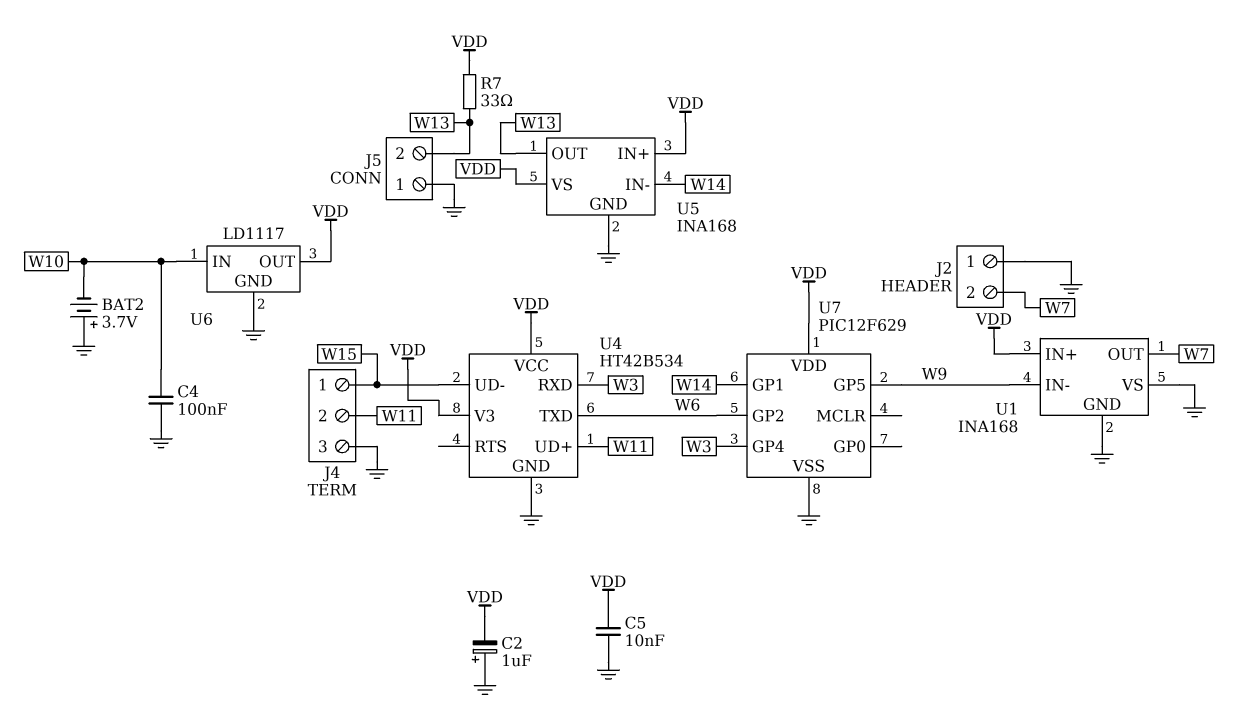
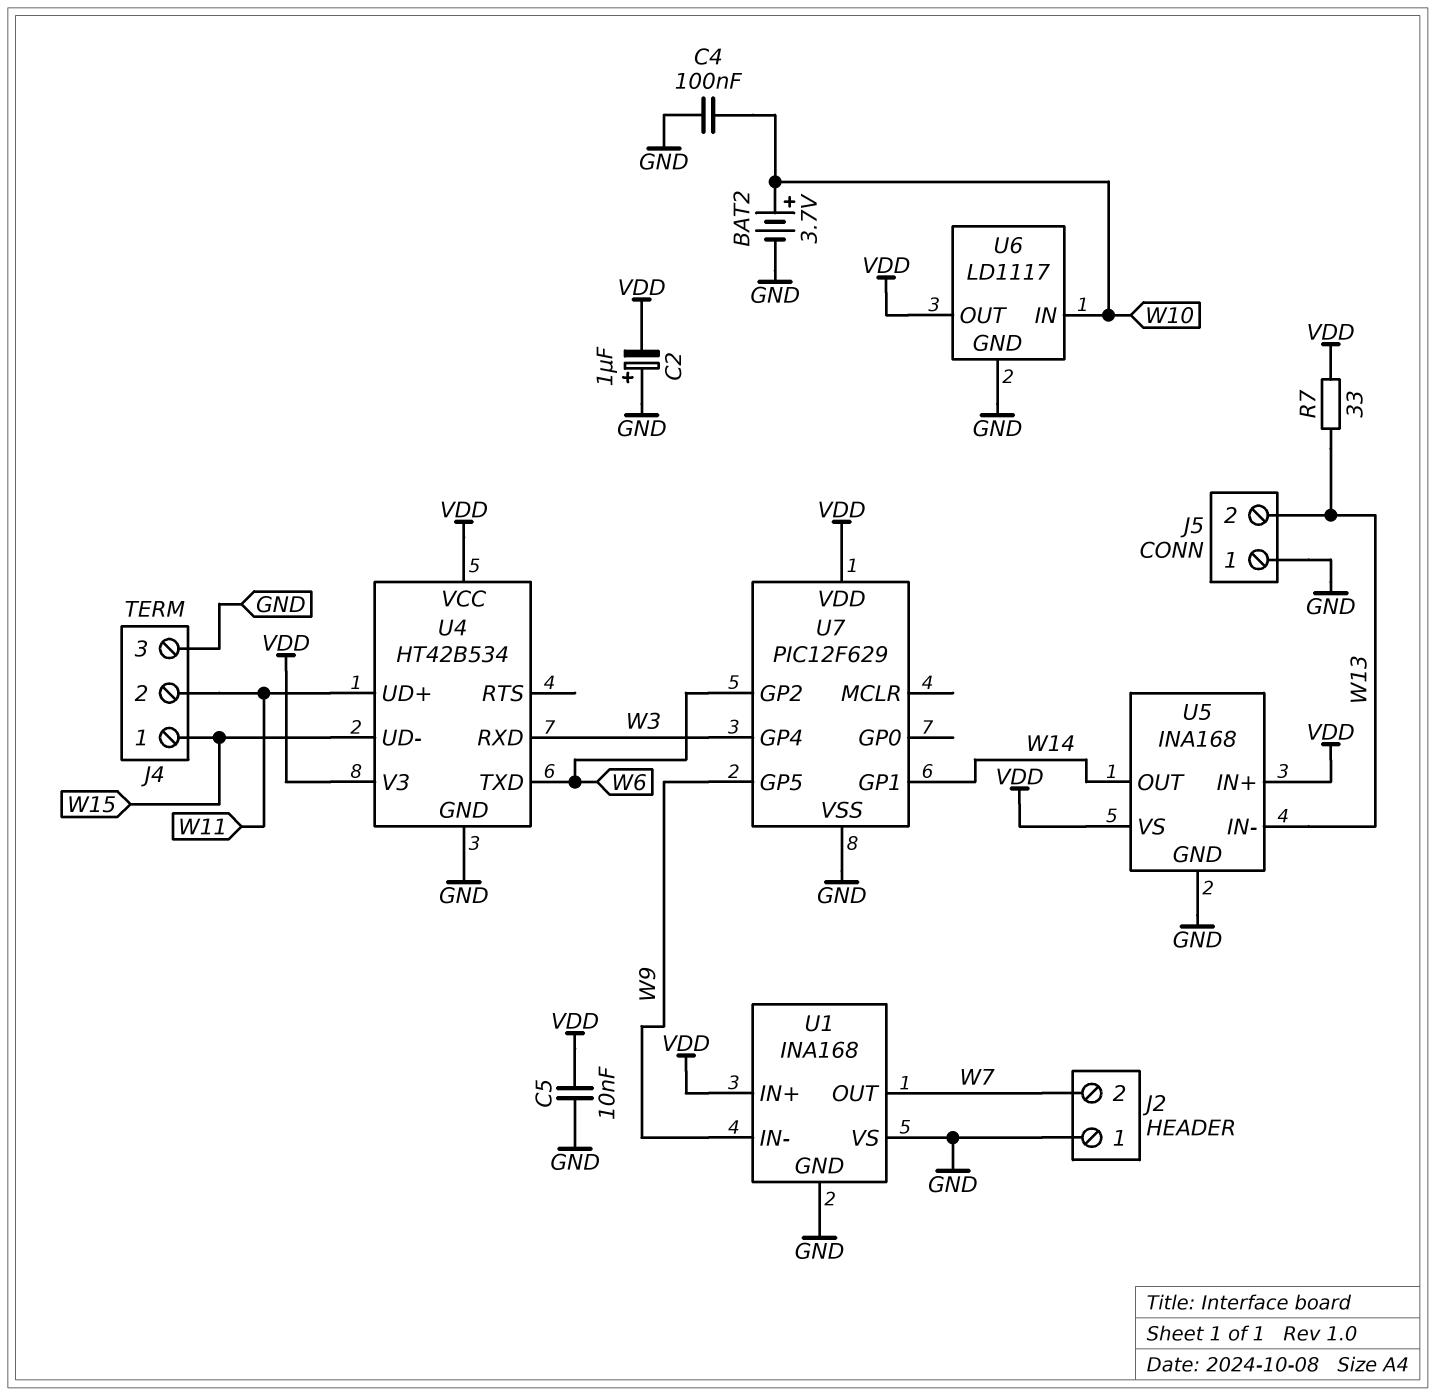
BAT2: 3.7V (plus GND, minus W10) -> 3.7V (plus W10, minus GND)
U5 pin IN-: W14 -> W13
U5 pin OUT: W13 -> W14

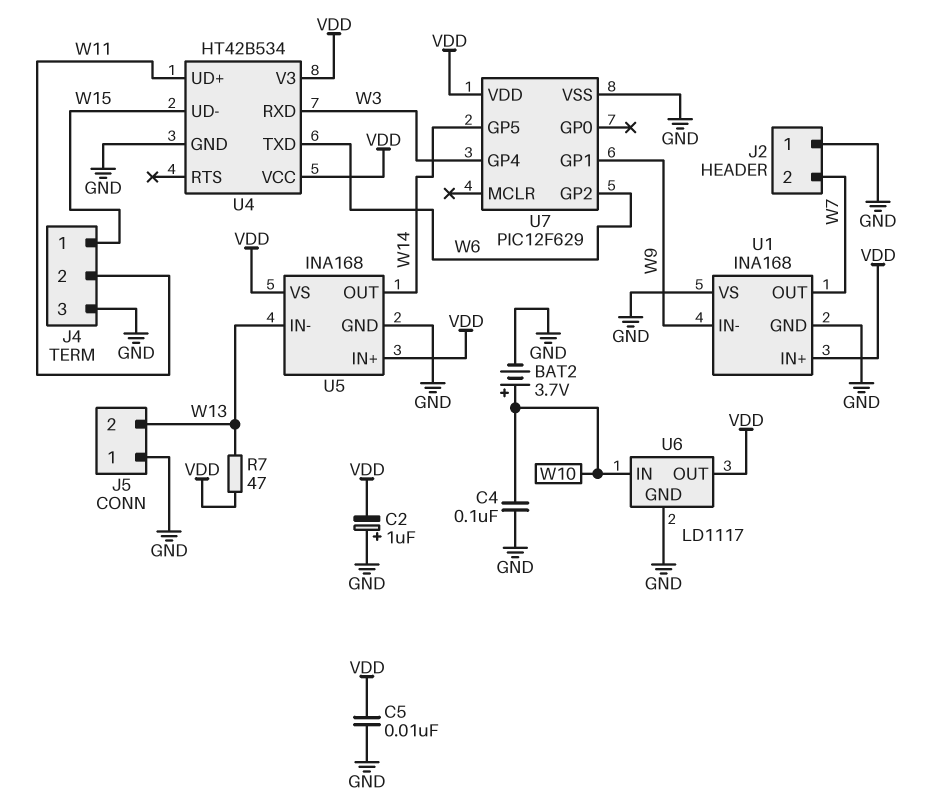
R7: 33 (VDD, W13) -> 47 (VDD, W13)
U7 pin GP1: W14 -> W9
U7 pin GP5: W9 -> W14

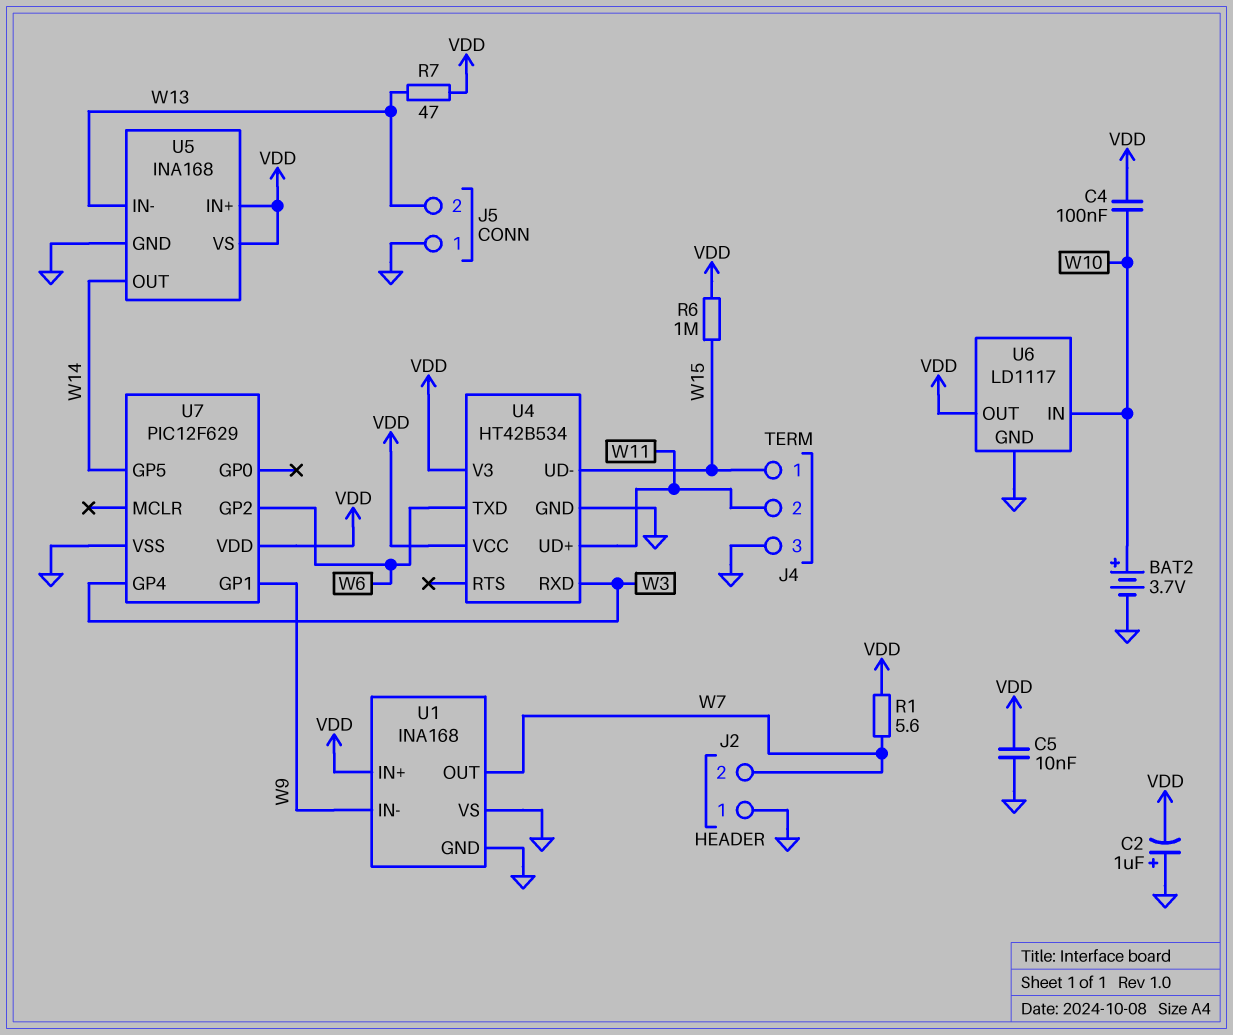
C4: 100nF (GND, W10) -> 100nF (VDD, W10)
R1: none -> 5.6 (VDD, W7)
R6: none -> 1M (VDD, W15)

